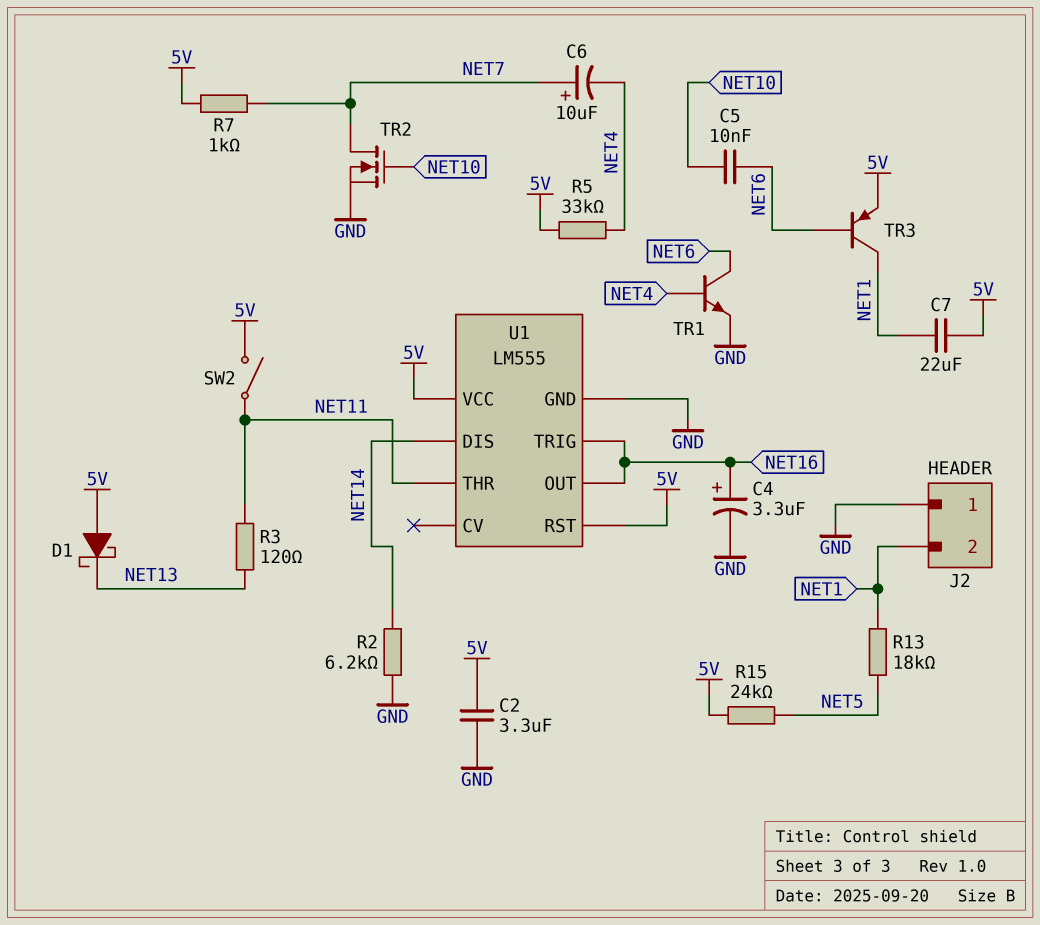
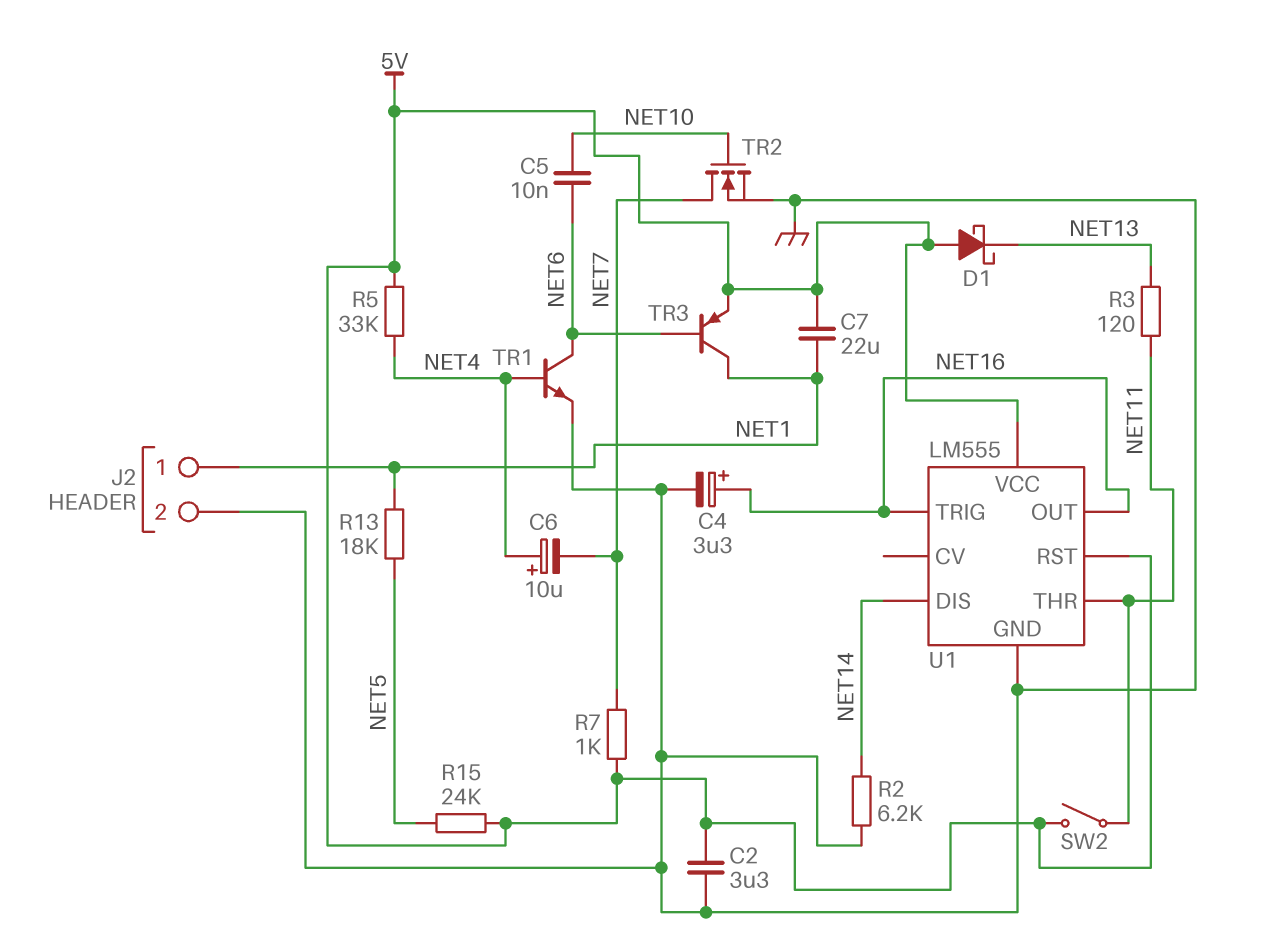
C6: 10uF (plus NET7, minus NET4) -> 10uF (plus NET4, minus NET7)
J2 pin 1: GND -> NET1
J2 pin 2: NET1 -> GND

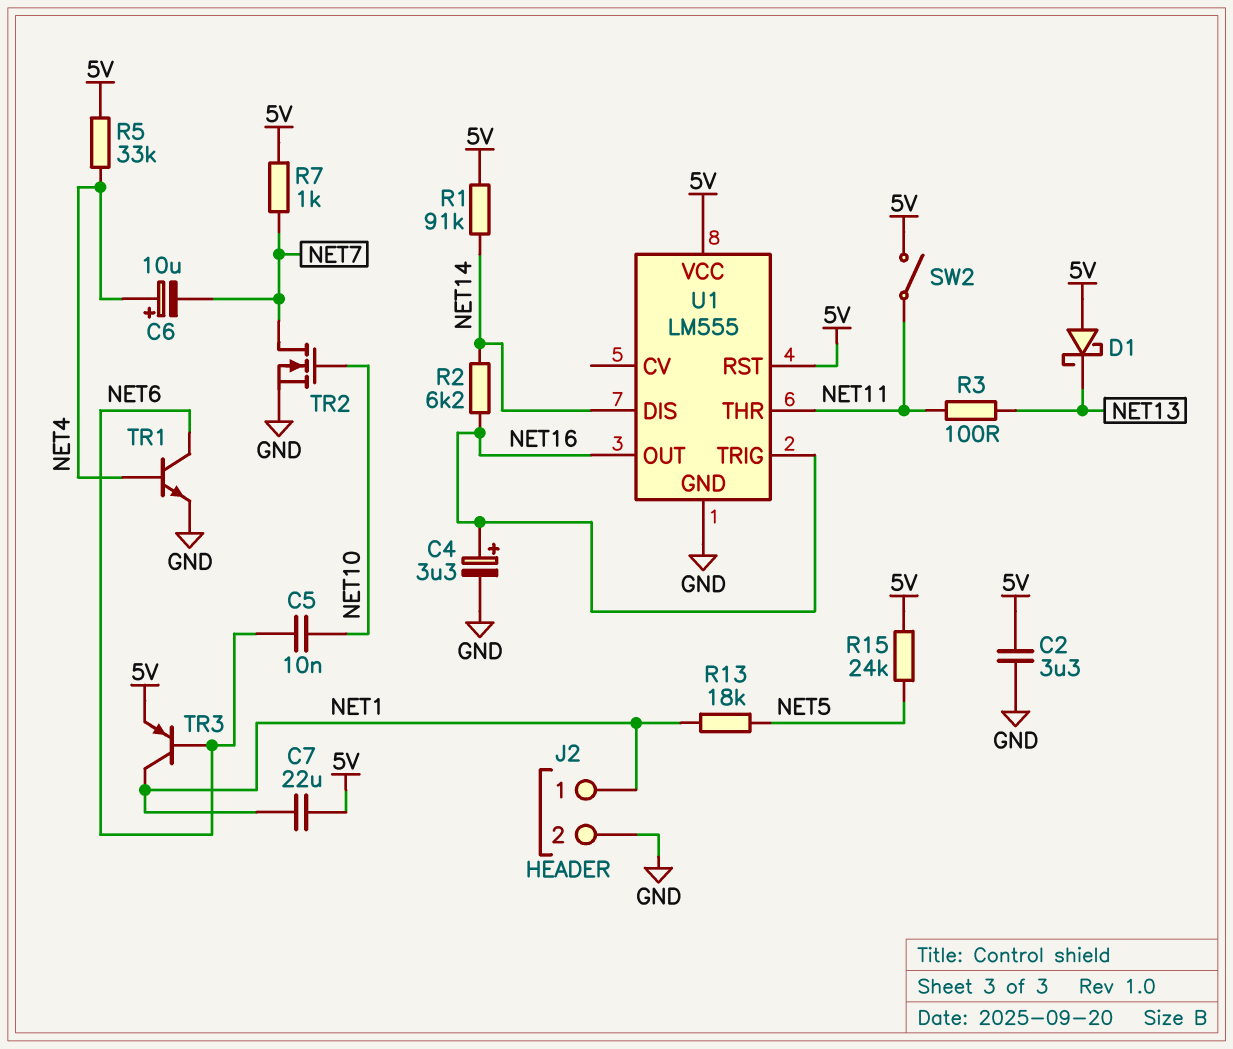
R1: none -> 91k (5V, NET14)
R2: 6.2k (GND, NET14) -> 6.2k (NET14, NET16)
R3: 120 (NET11, NET13) -> 100 (NET11, NET13)

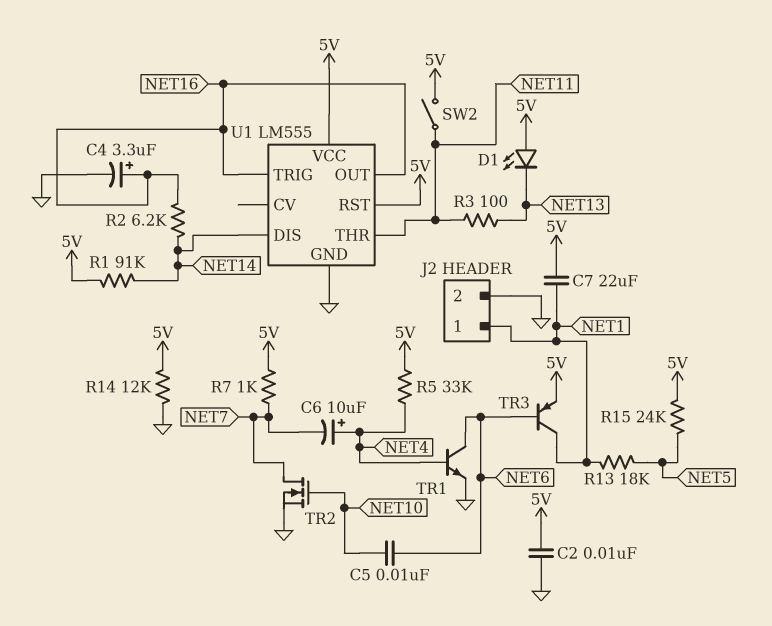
C2: 3.3uF (5V, GND) -> 10nF (5V, GND)
D1: schottky (A 5V, K NET13) -> LED (A 5V, K NET13)
R14: none -> 12k (5V, GND)

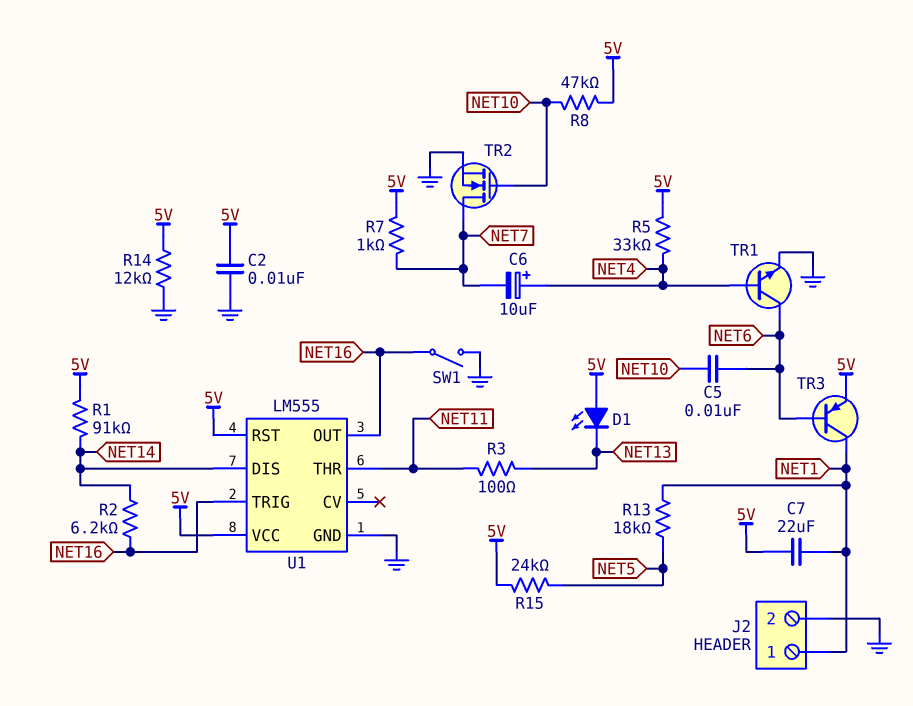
C4: 3.3uF (plus NET16, minus GND) -> none
R8: none -> 47k (5V, NET10)
SW1: none -> switch (GND, NET16)
SW2: switch (5V, NET11) -> none

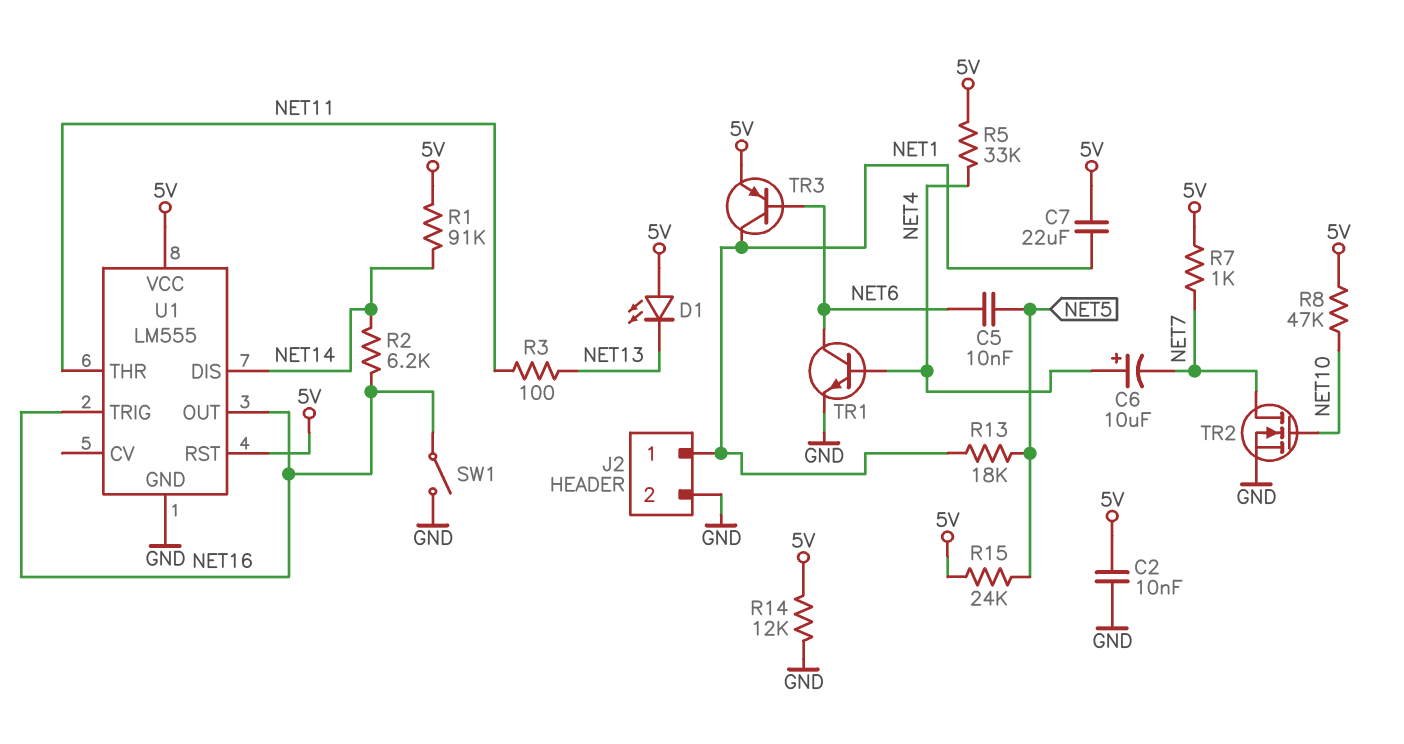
C5: 10nF (NET6, NET10) -> 10nF (NET5, NET6)

